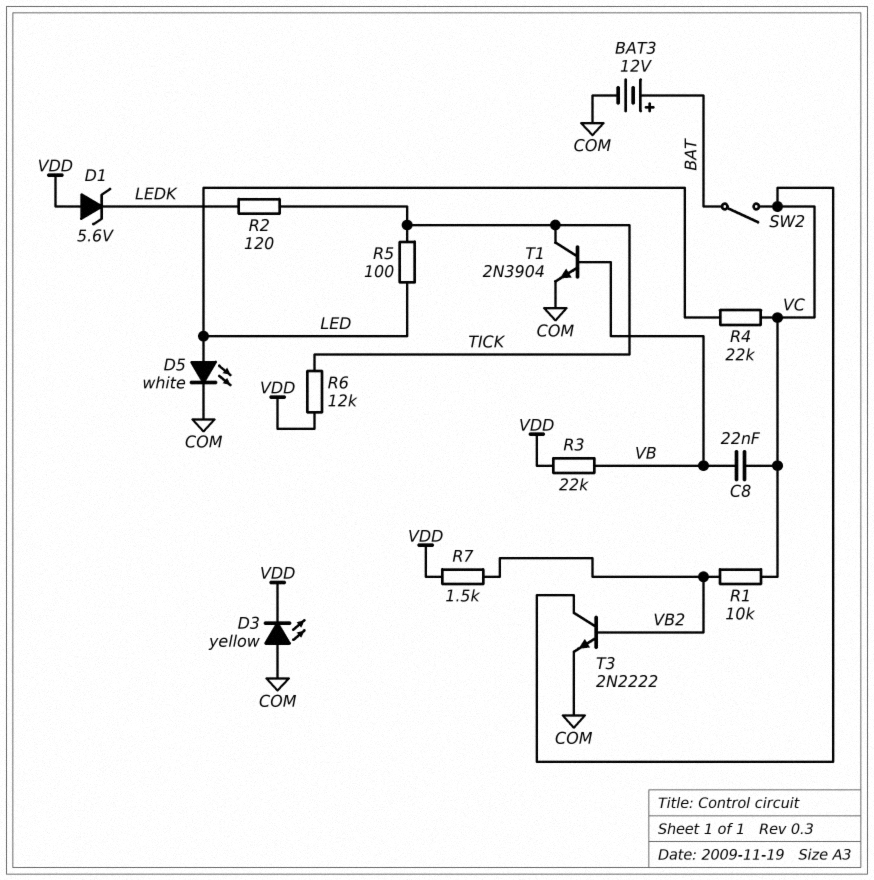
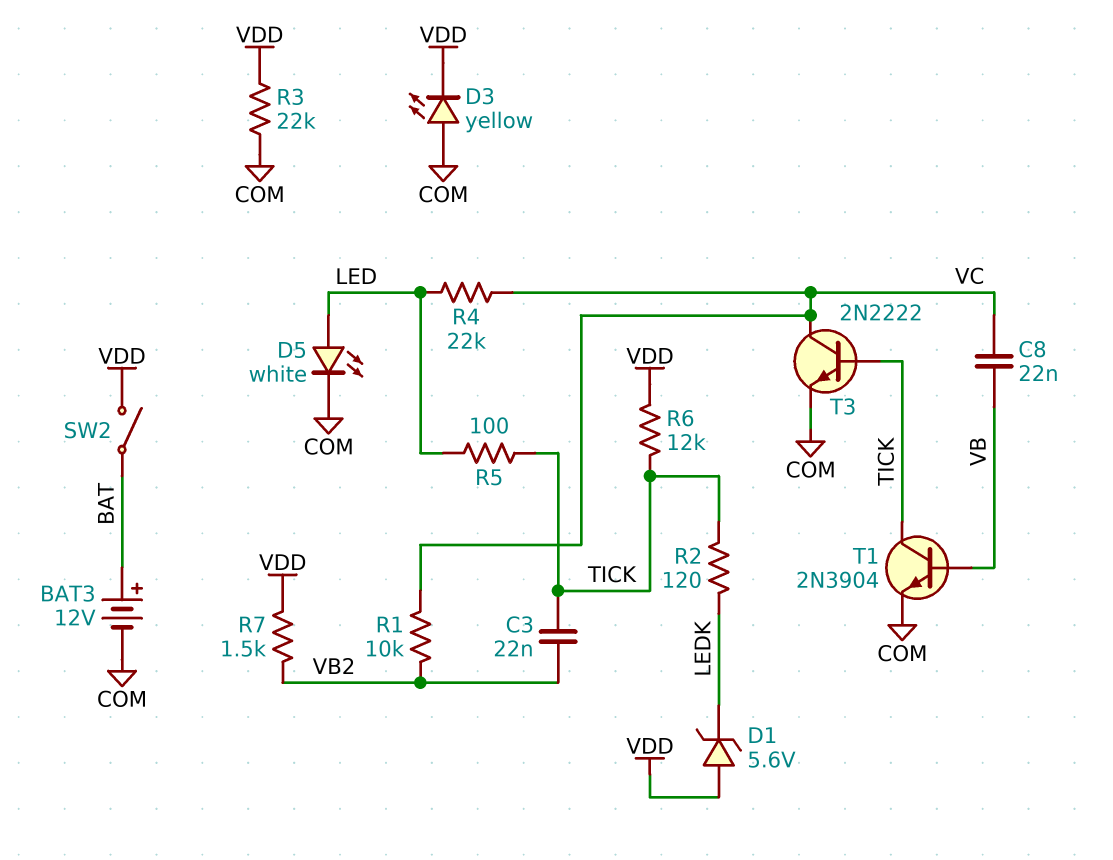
C3: none -> 22nF (TICK, VB2)
R3: 22k (VB, VDD) -> 22k (COM, VDD)
SW2: switch (BAT, VC) -> switch (BAT, VDD)
T3: NPN 2N2222 (B VB2, C VC, E COM) -> NPN 2N2222 (B TICK, C VC, E COM)

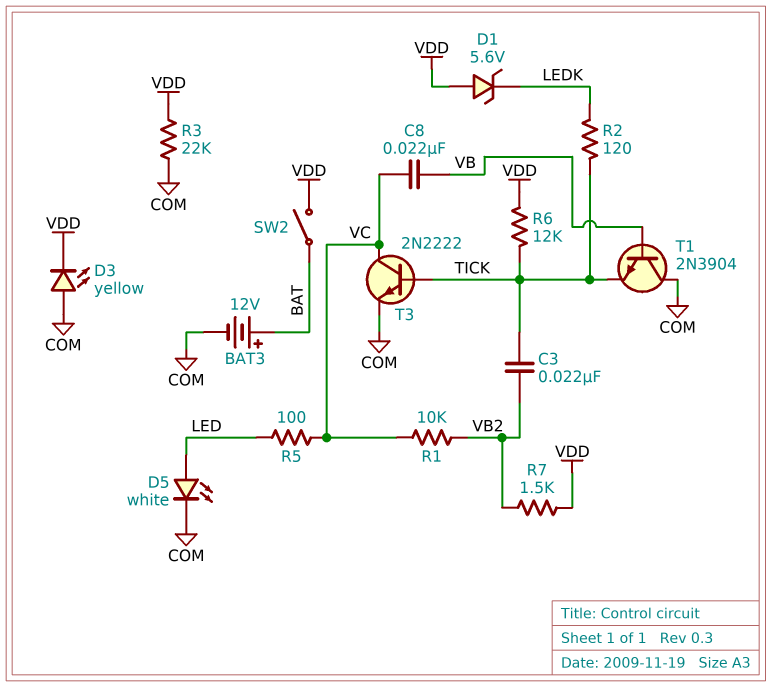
R4: 22k (LED, VC) -> none
R5: 100 (LED, TICK) -> 100 (LED, VC)
T1: NPN 2N3904 (B VB, C TICK, E COM) -> NPN 2N3904 (B VB, C COM, E TICK)

